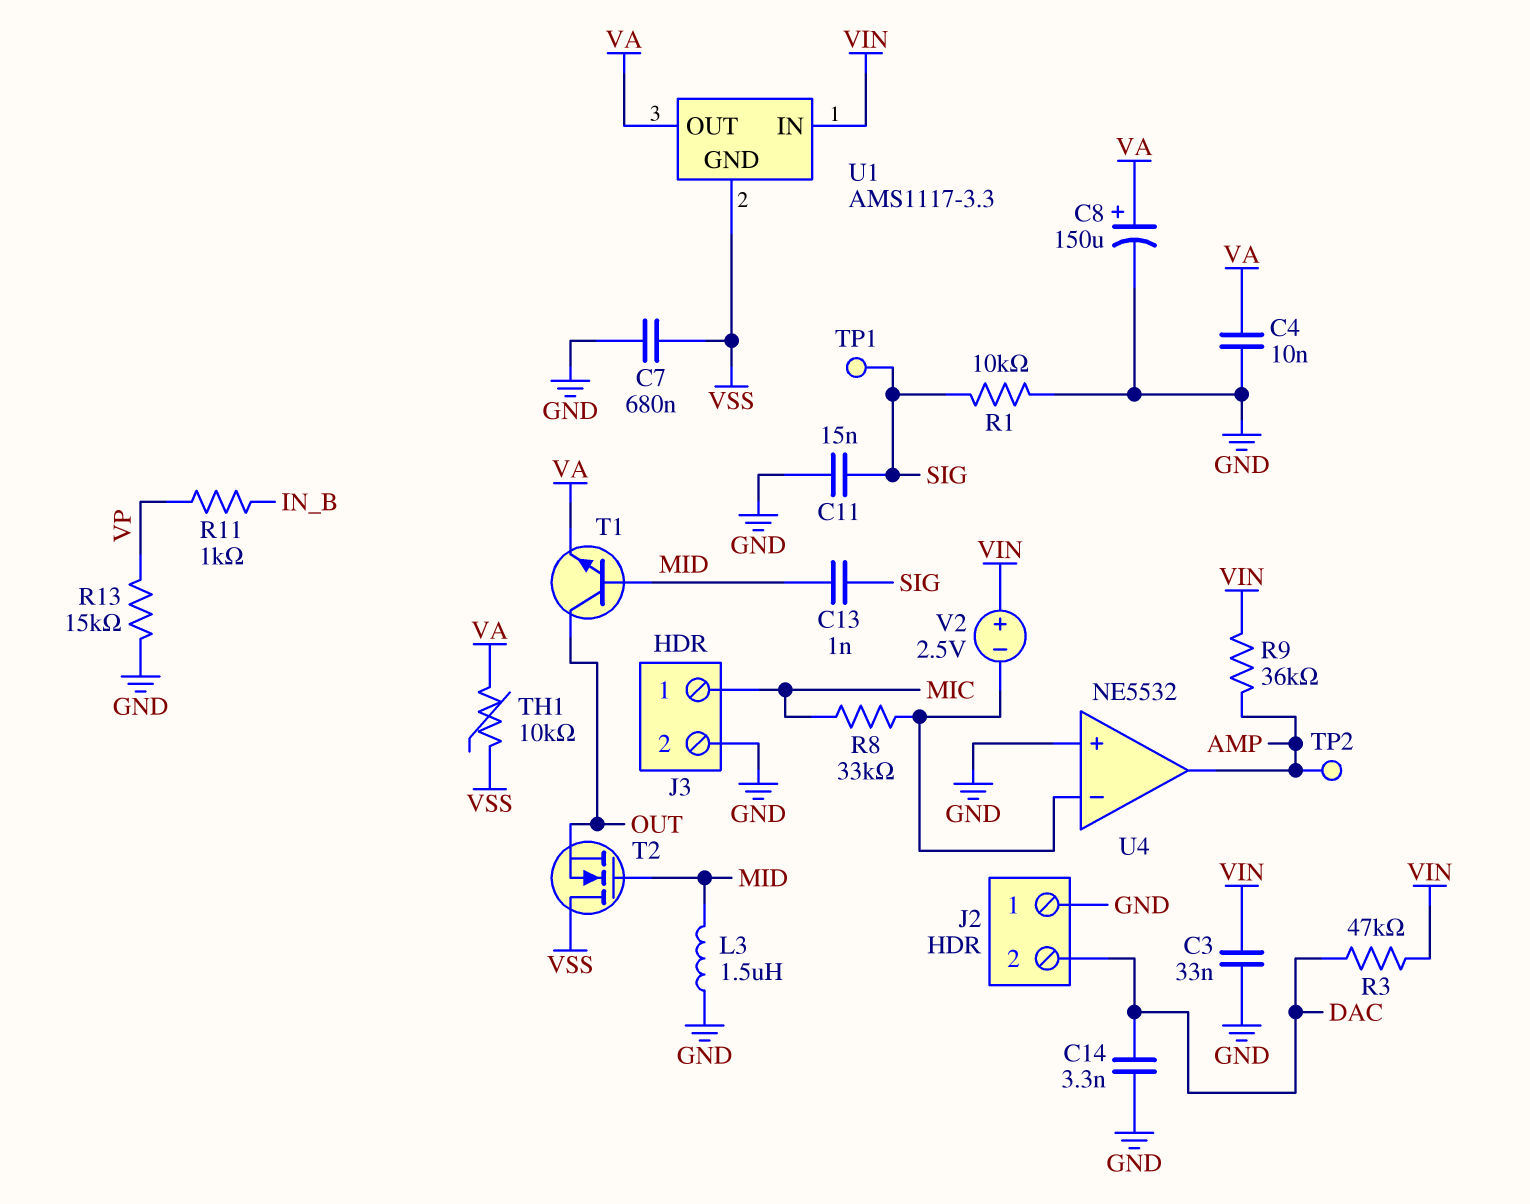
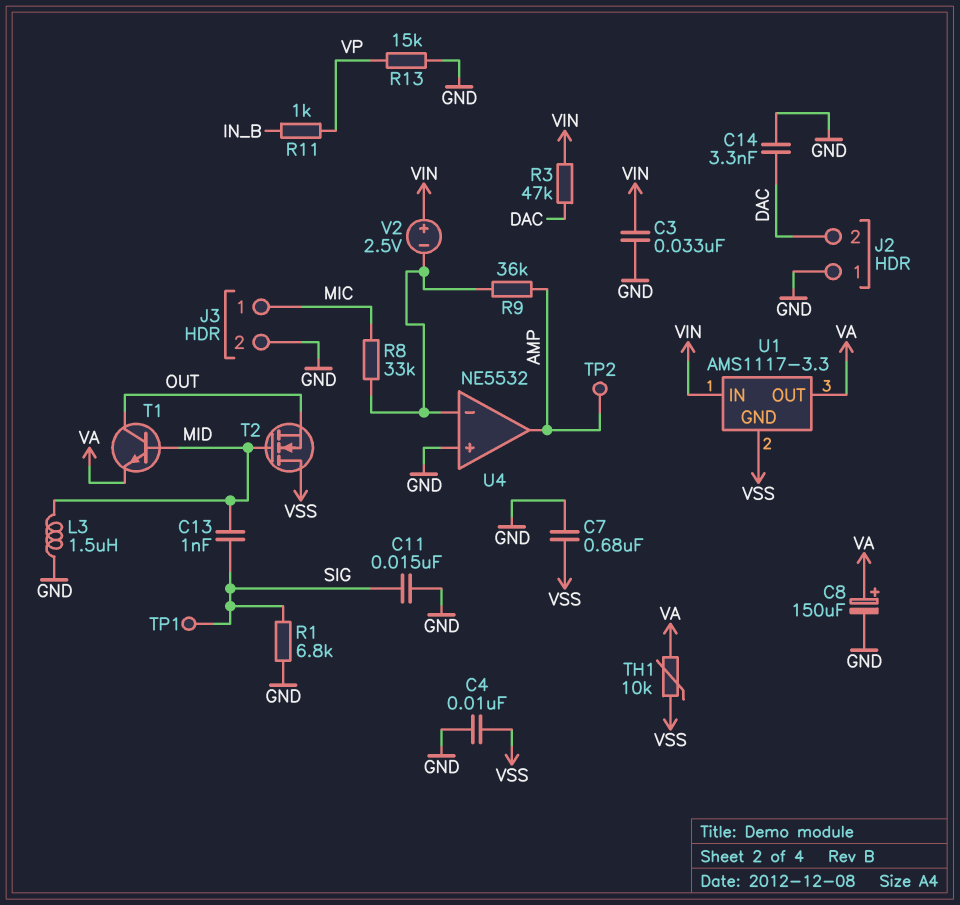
C4: 10nF (GND, VA) -> 10nF (GND, VSS)
R1: 10k (GND, SIG) -> 6.8k (GND, SIG)
R9: 36k (AMP, VIN) -> 36k (AMP, U4/in-)

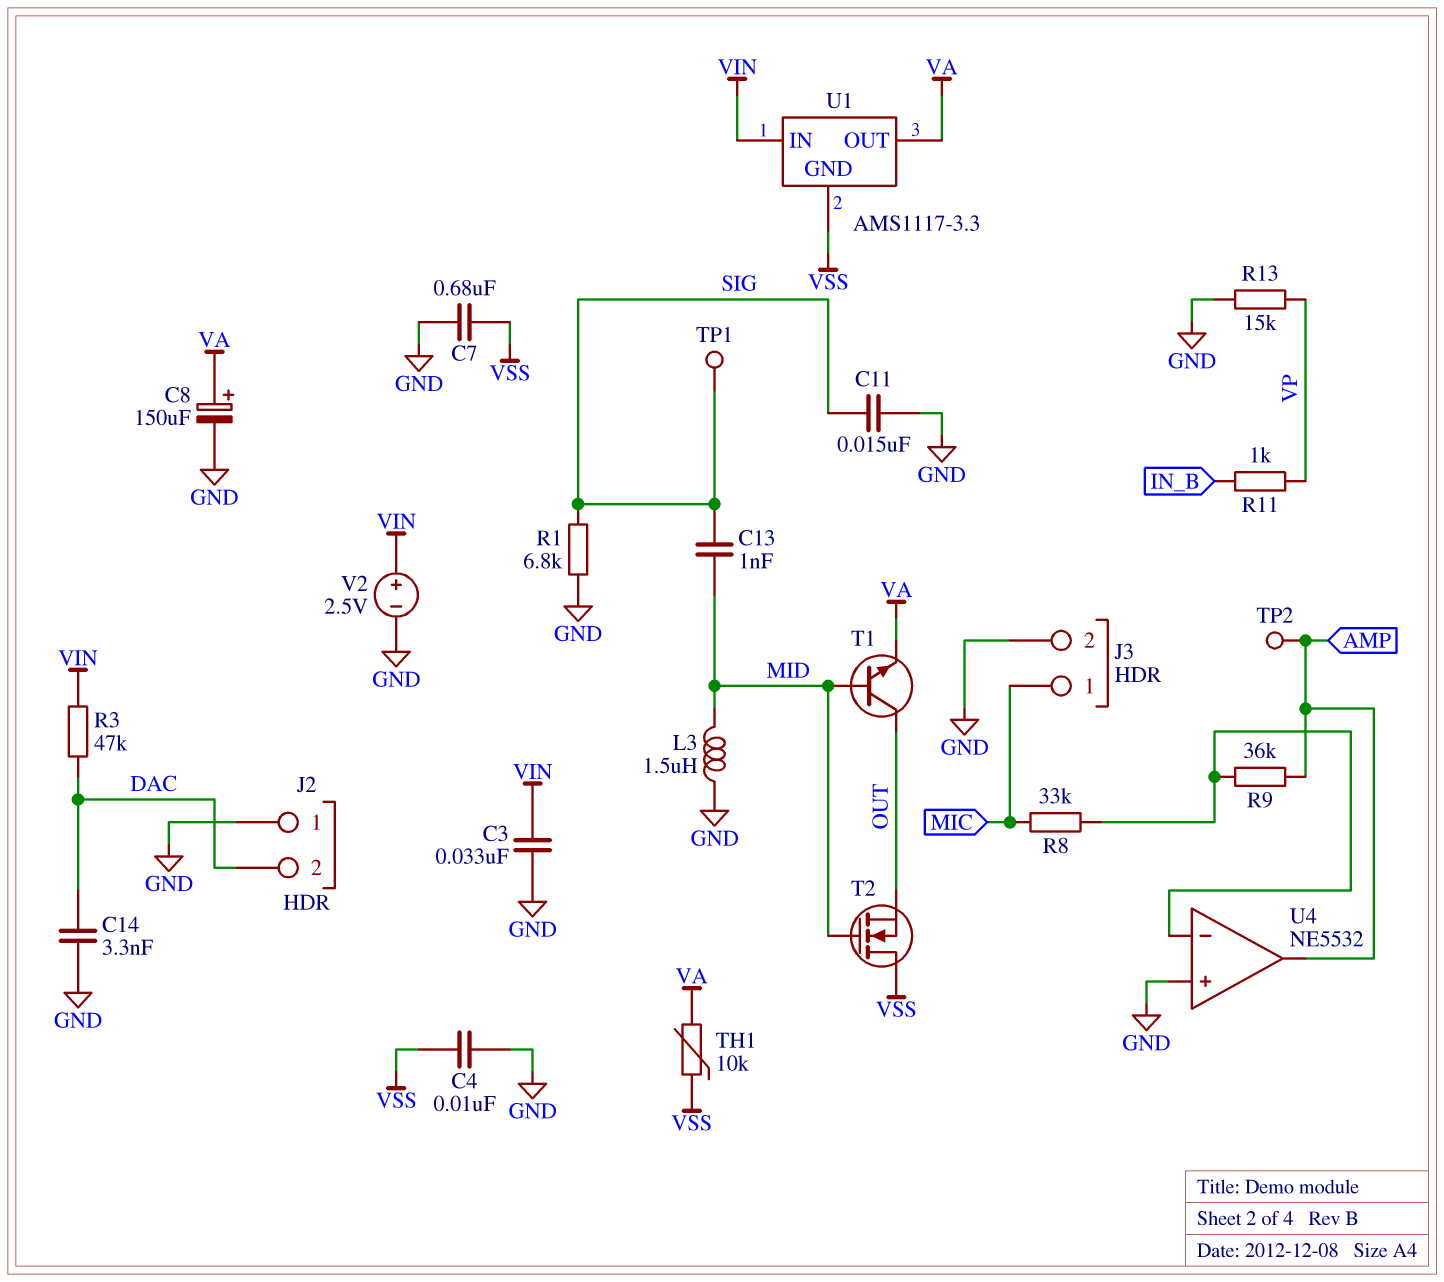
V2: 2.5V (plus VIN, minus U4/in-) -> 2.5V (plus VIN, minus GND)

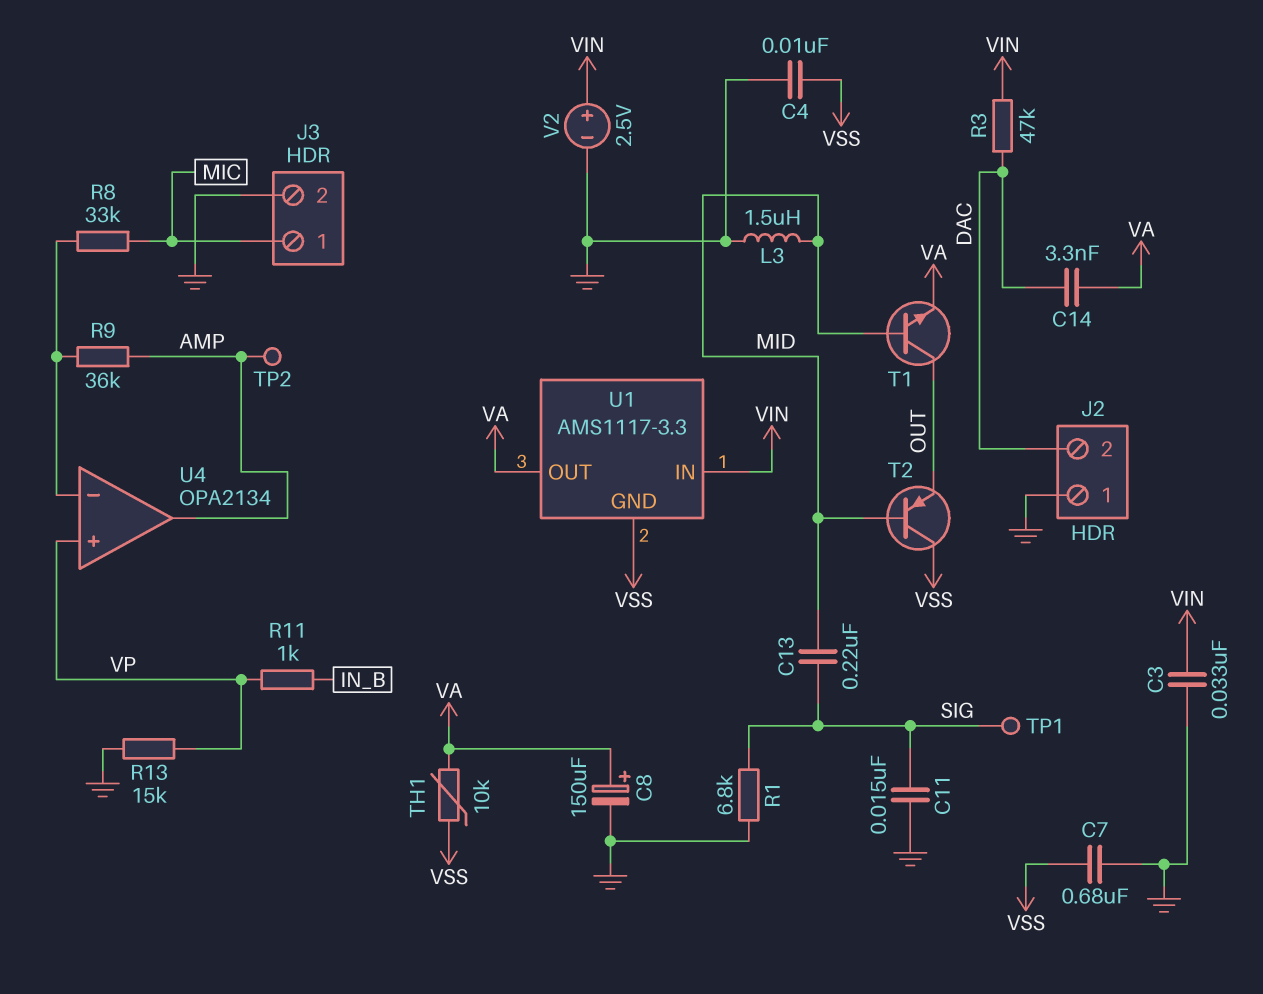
C13: 1nF (MID, SIG) -> 220nF (MID, SIG)
C14: 3.3nF (DAC, GND) -> 3.3nF (DAC, VA)
T2: NMOS (G MID, D VSS, S OUT) -> PNP (B MID, C VSS, E OUT)
U4: NE5532 -> OPA2134
U4 pin in+: GND -> VP

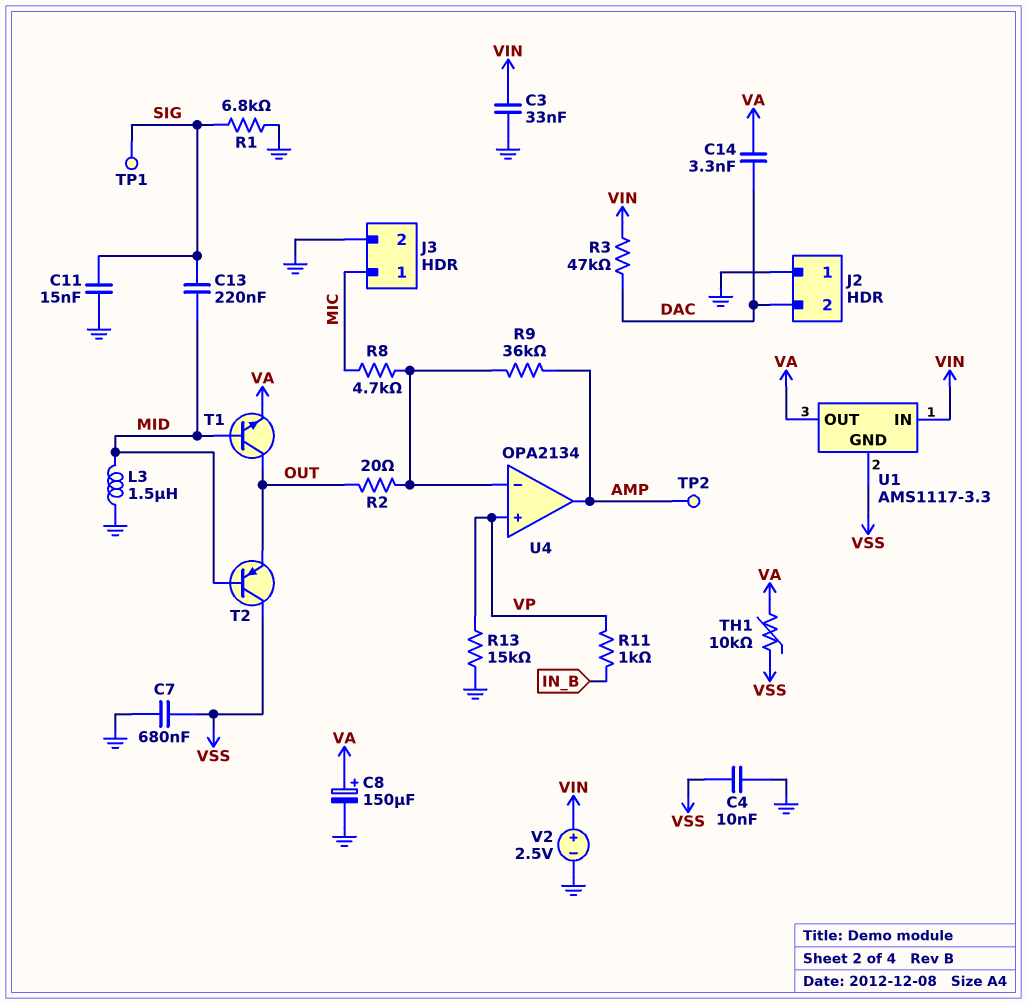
R2: none -> 20 (OUT, U4/in-)
R8: 33k (MIC, U4/in-) -> 4.7k (MIC, U4/in-)

